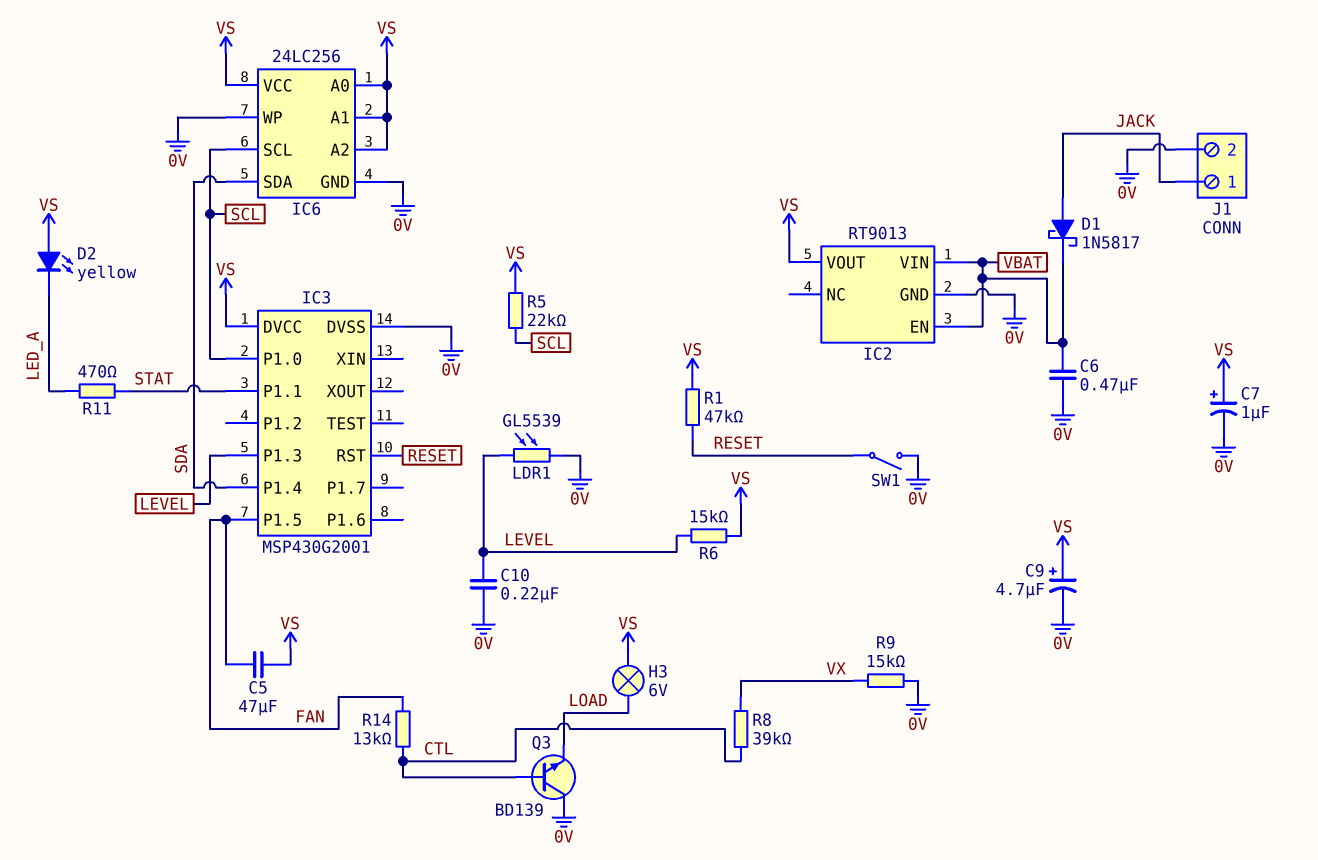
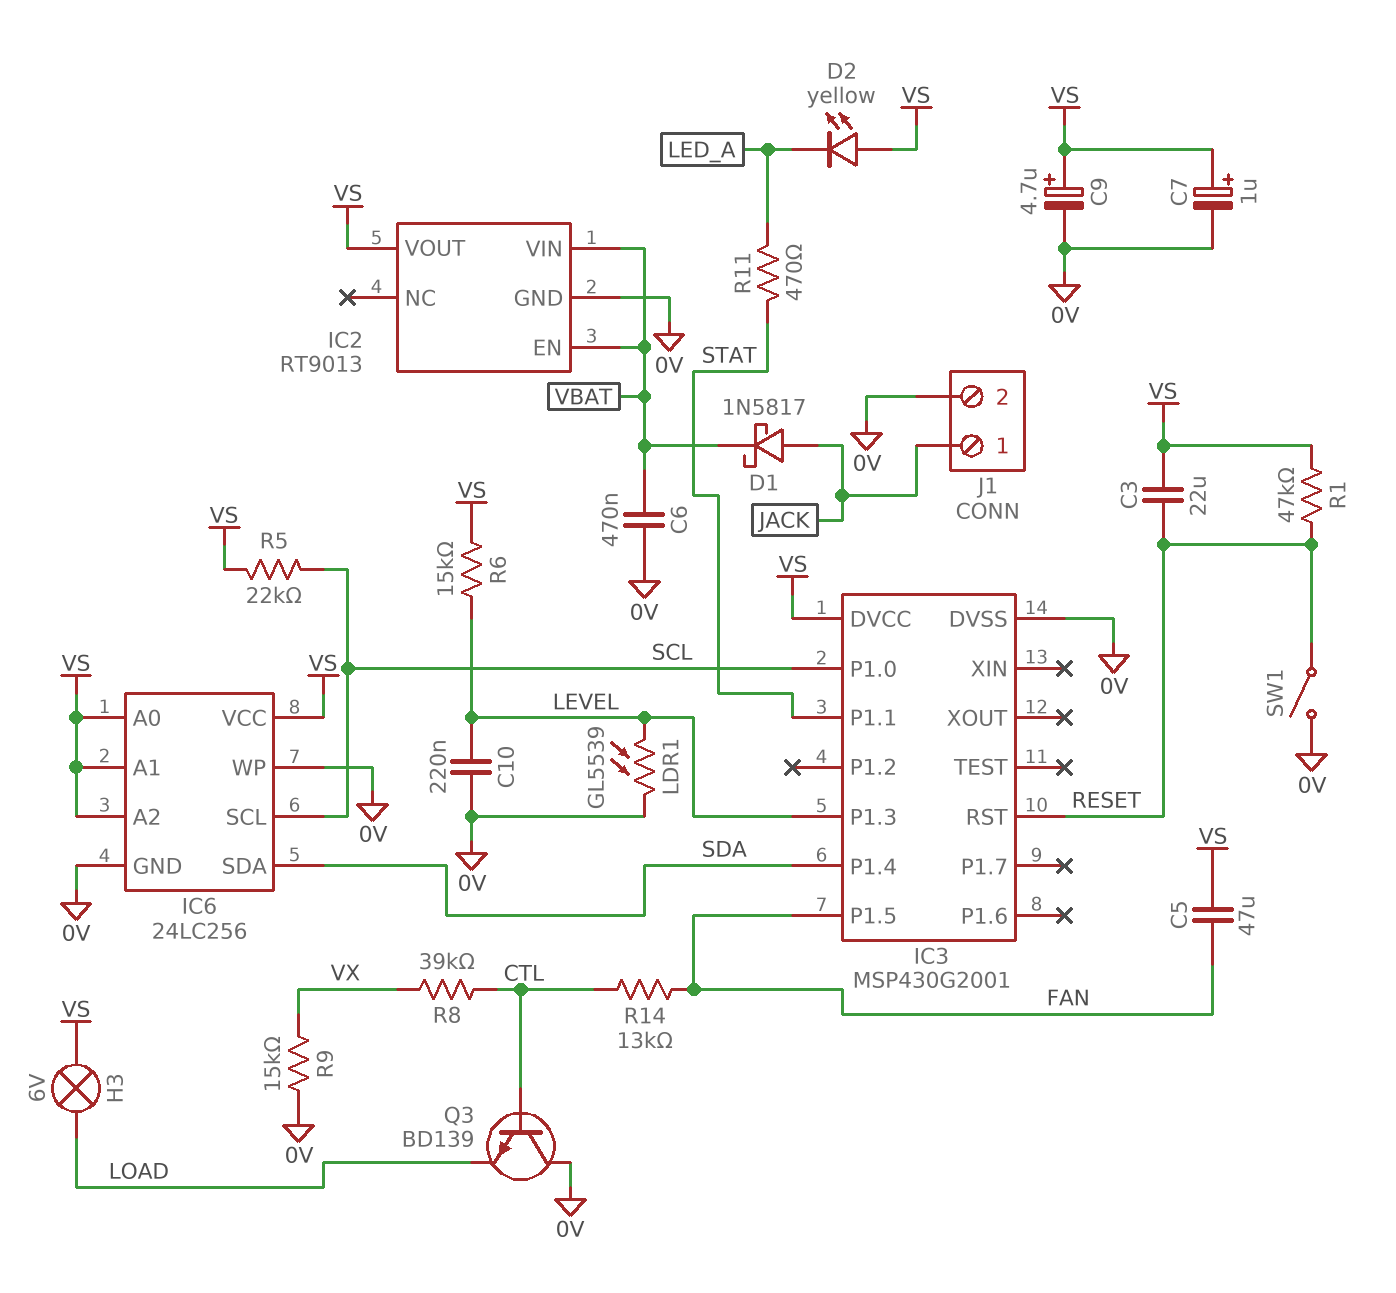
C3: none -> 22uF (RESET, VS)

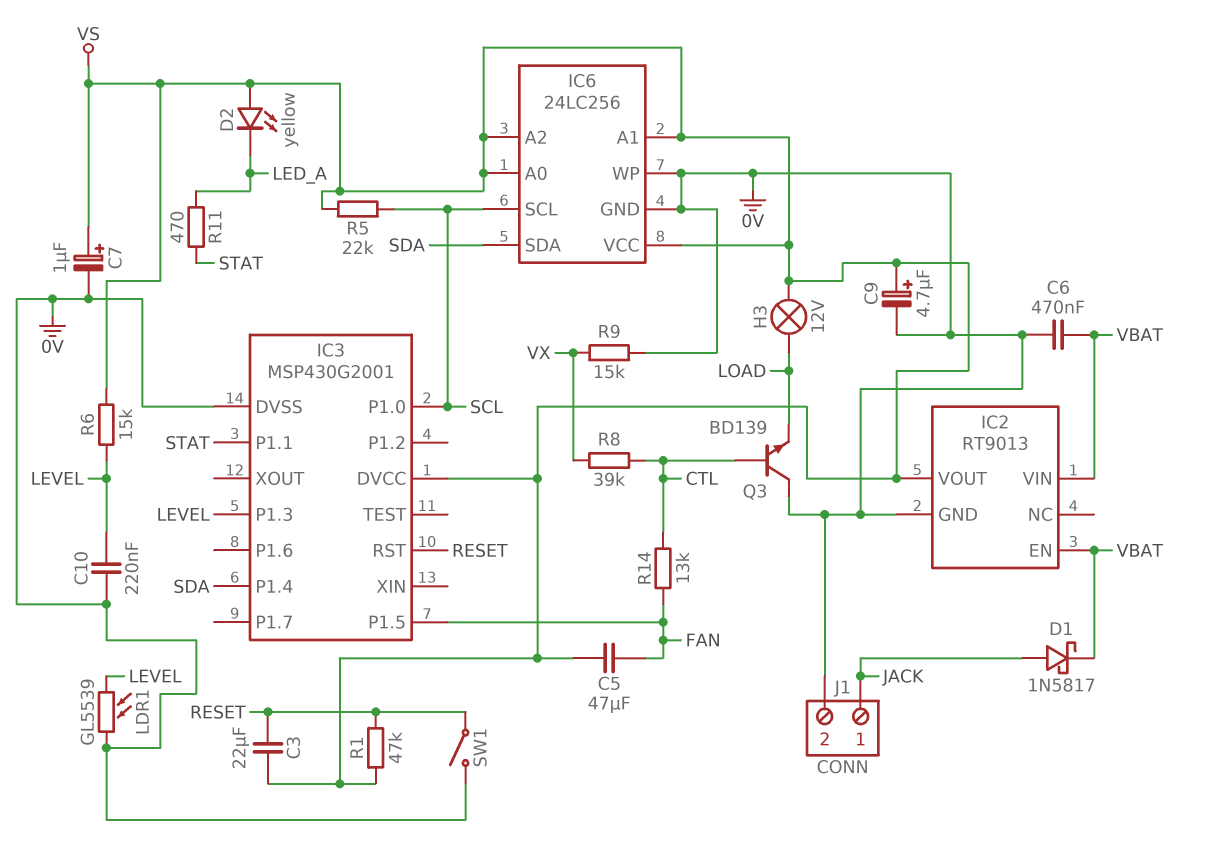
H3: lamp 6V (LOAD, VS) -> lamp 12V (LOAD, VS)

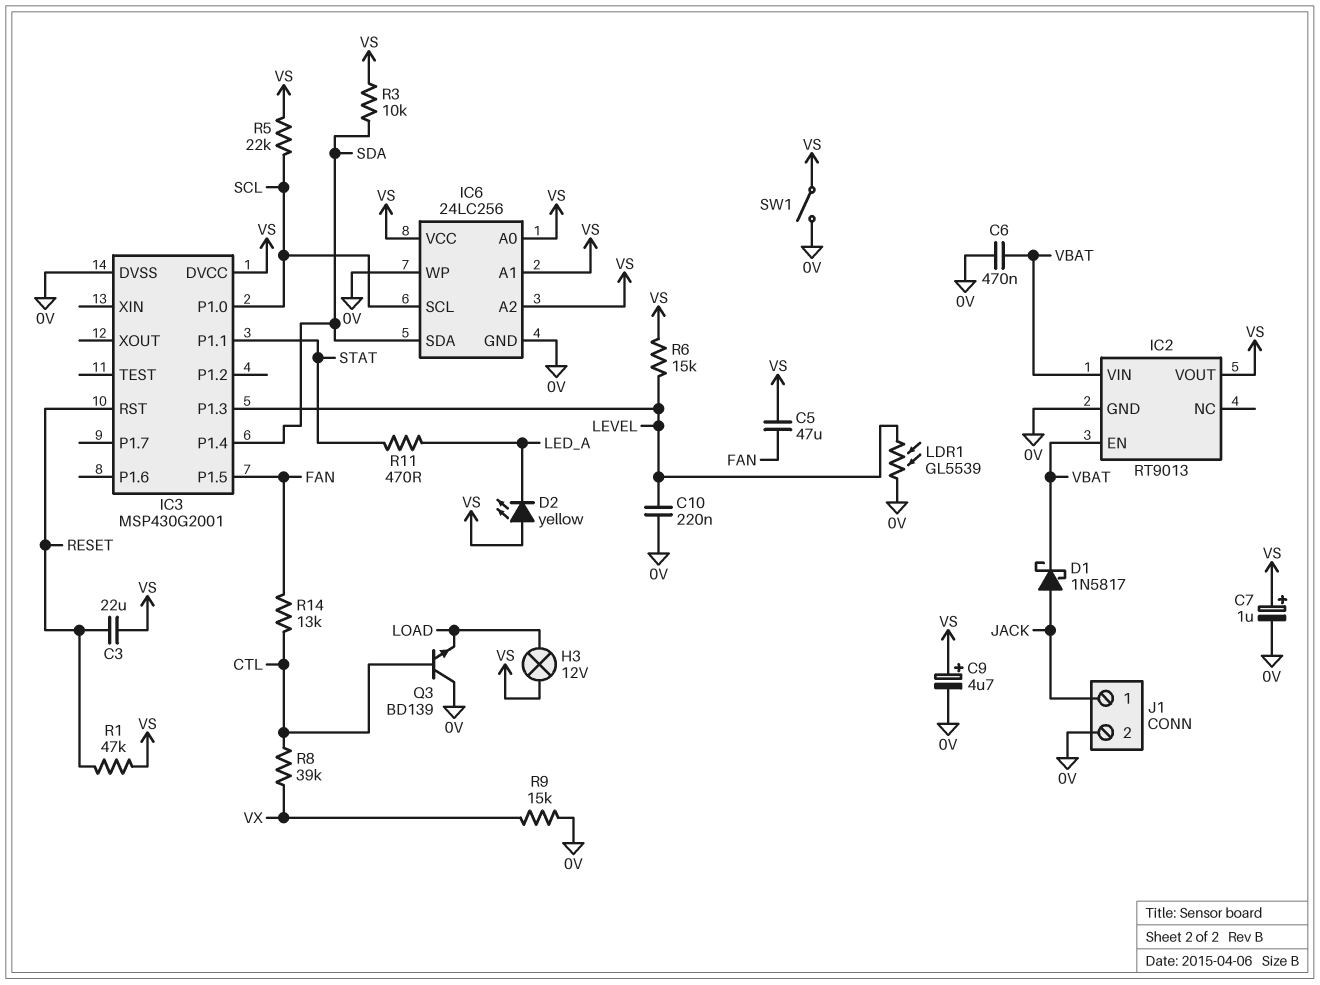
R3: none -> 10k (SDA, VS)
SW1: switch (0V, RESET) -> switch (0V, VS)

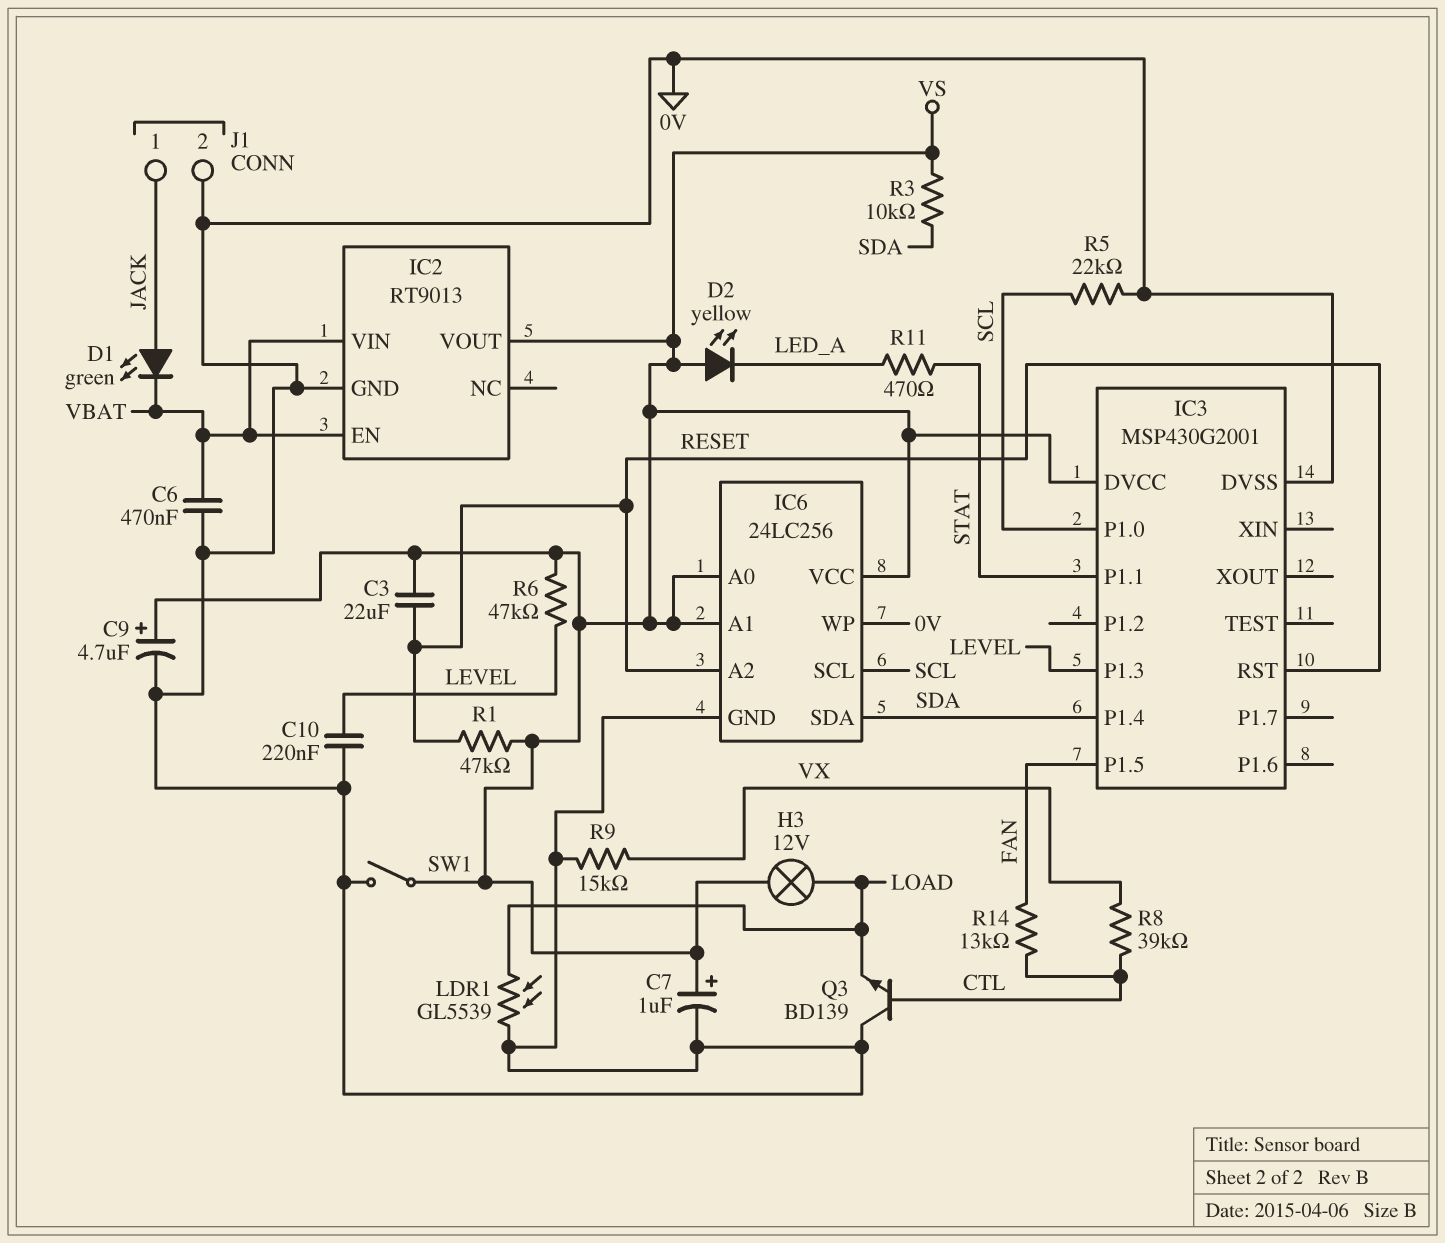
C5: 47uF (FAN, VS) -> none
D1: schottky 1N5817 (A JACK, K VBAT) -> LED green (A JACK, K VBAT)
IC6 pin A2: VS -> RESET
LDR1: GL5539 (0V, LEVEL) -> GL5539 (0V, LOAD)
R5: 22k (SCL, VS) -> 22k (0V, SCL)
R6: 15k (LEVEL, VS) -> 47k (LEVEL, VS)

